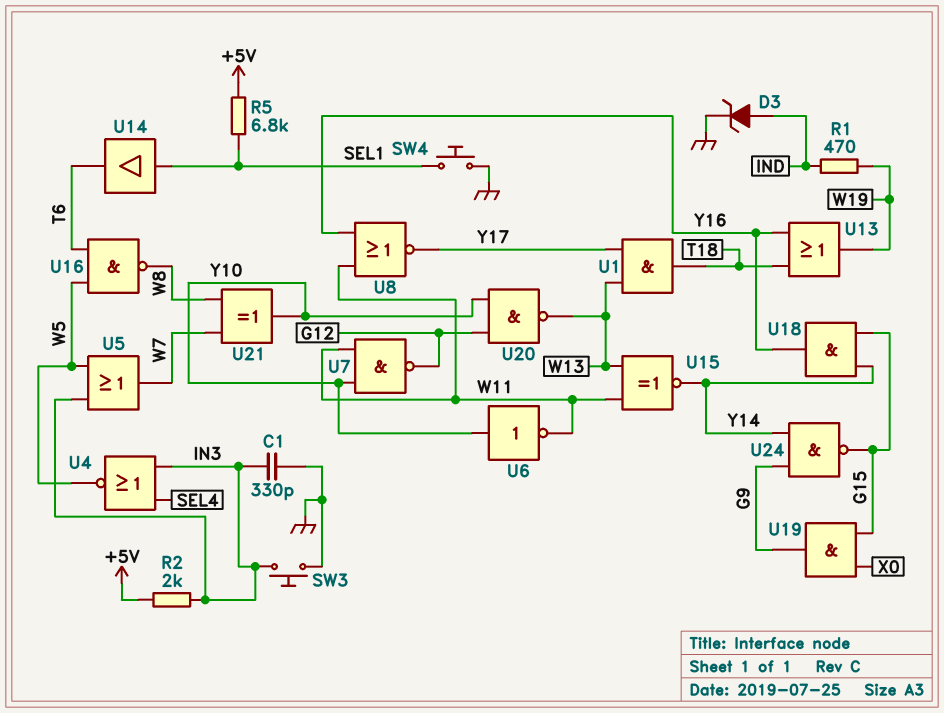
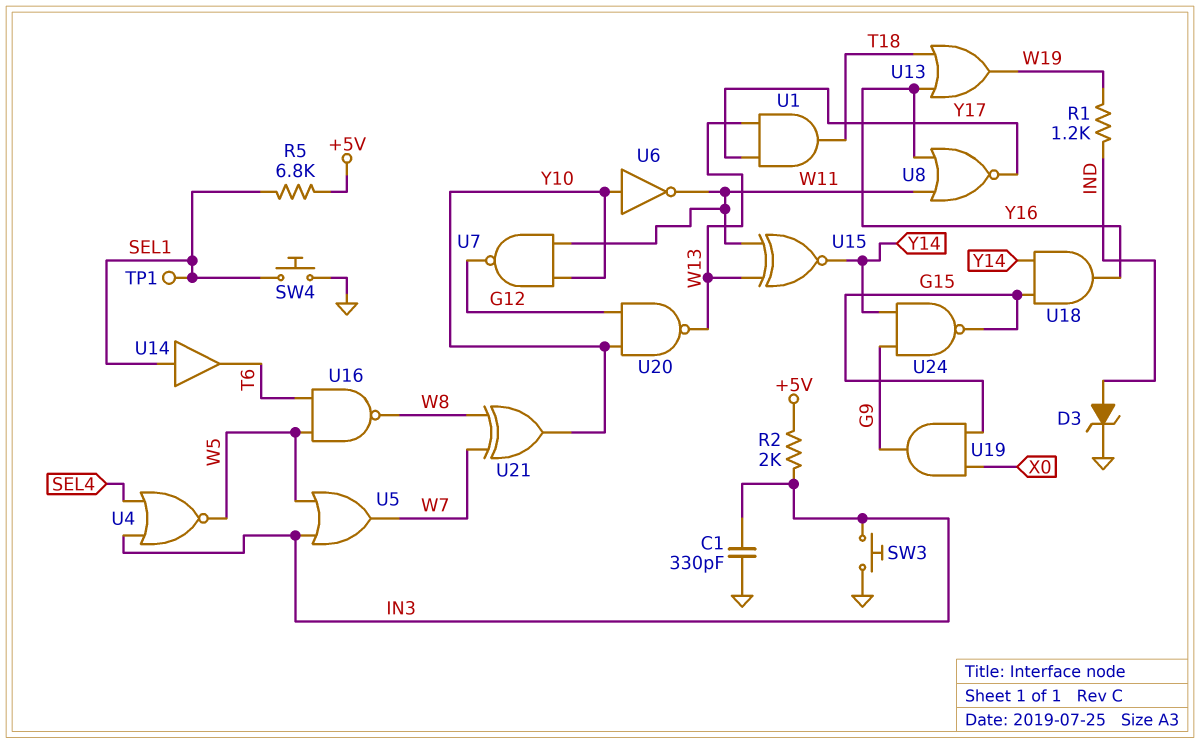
R1: 470 (IND, W19) -> 1.2k (IND, W19)
TP1: none -> test point (SEL1)

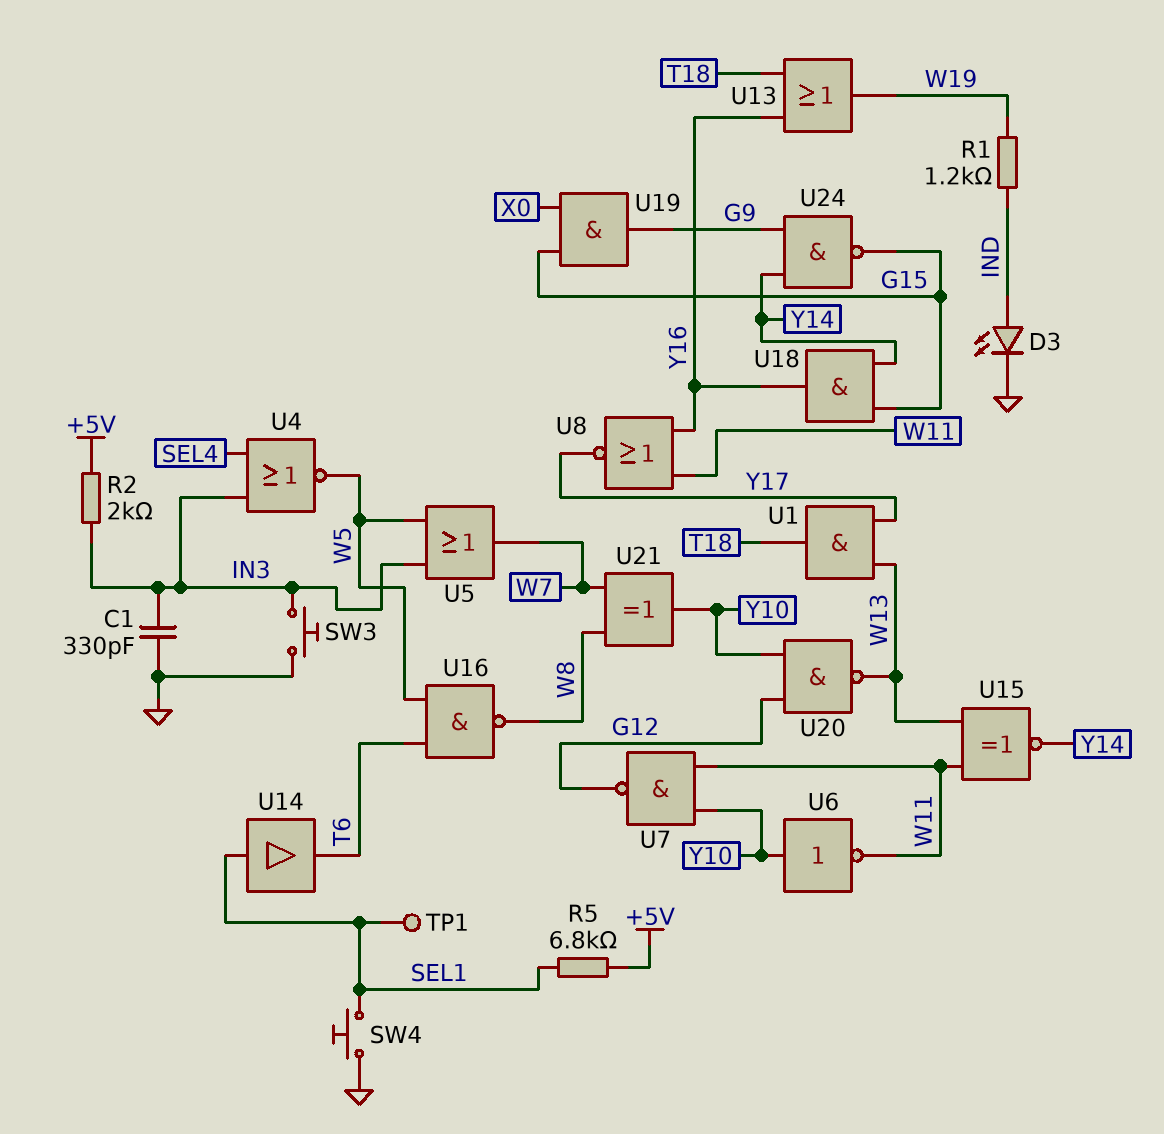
D3: zener (A IND, K GND) -> LED (A IND, K GND)

